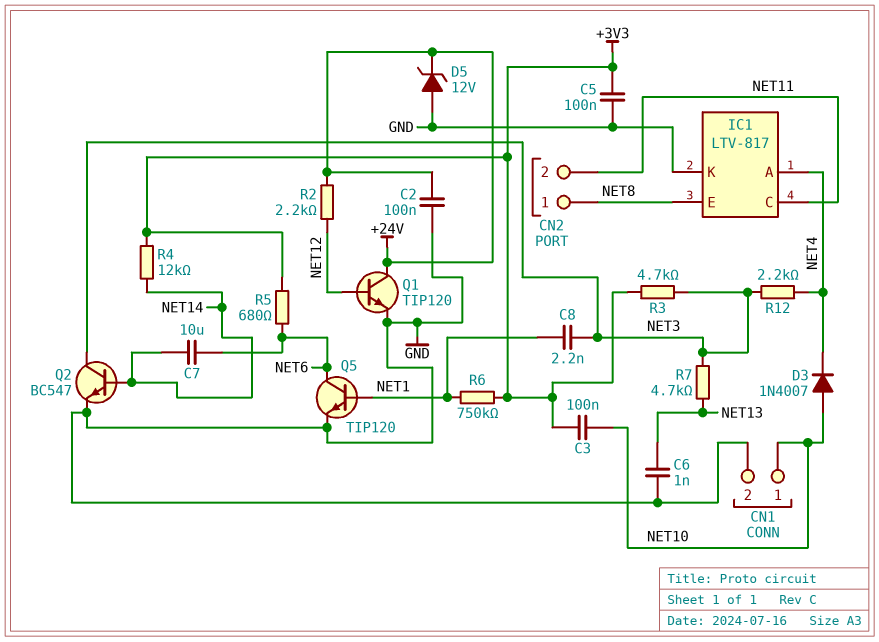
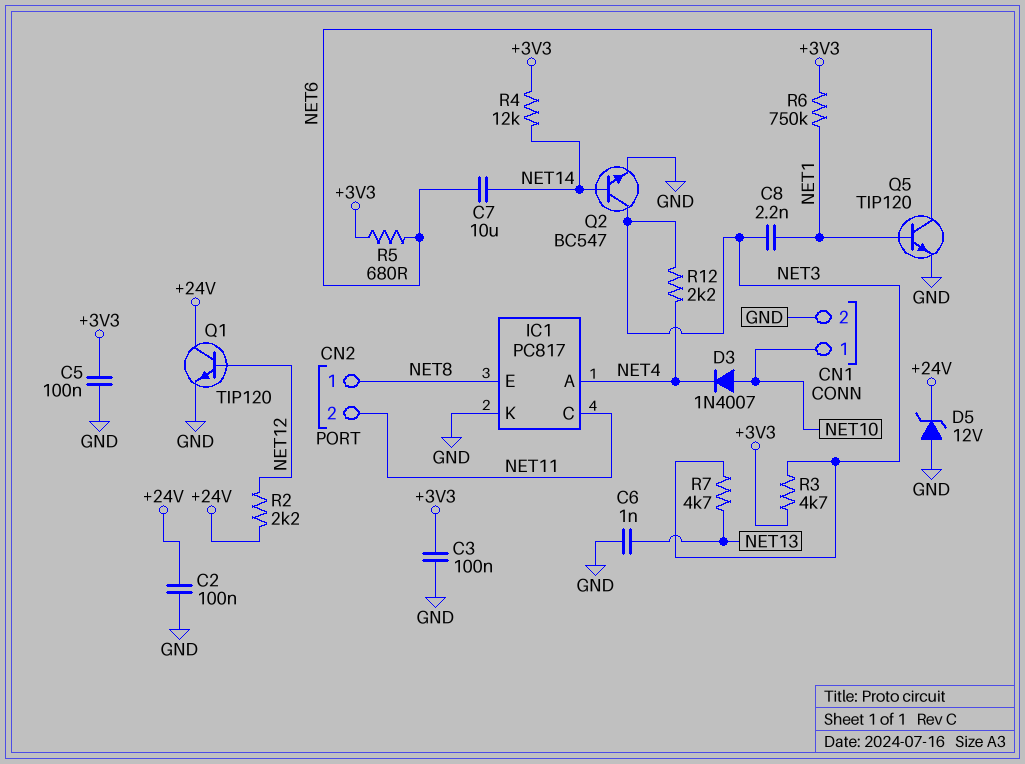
C3: 100nF (+3V3, NET10) -> 100nF (+3V3, GND)
IC1: LTV-817 -> PC817

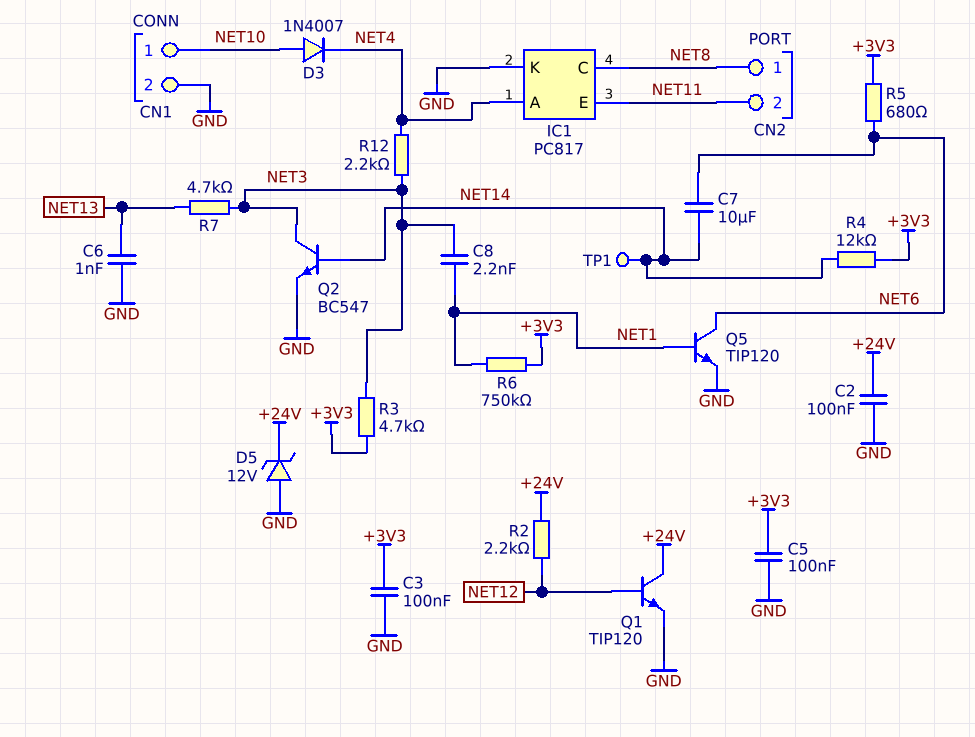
IC1 pin C: NET11 -> NET8
IC1 pin E: NET8 -> NET11
TP1: none -> test point (NET14)

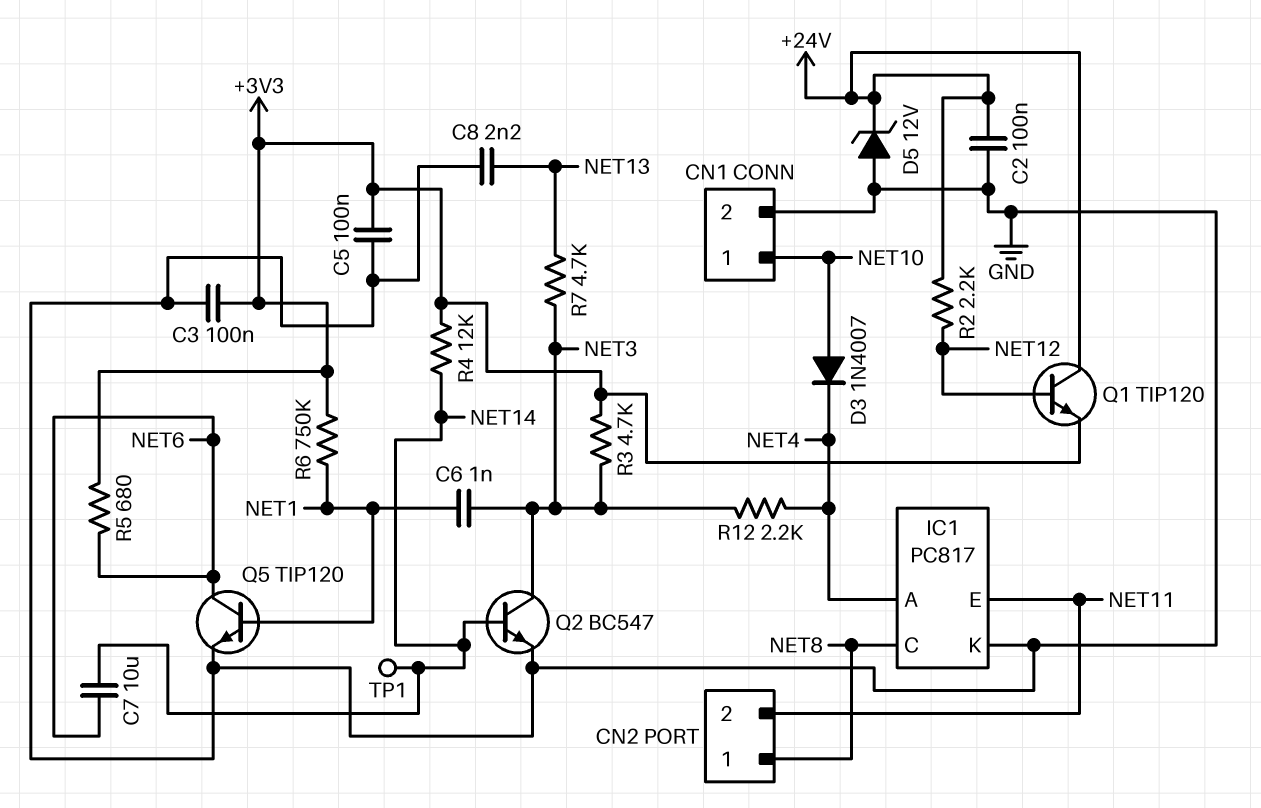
C6: 1nF (GND, NET13) -> 1nF (NET1, NET3)
C8: 2.2nF (NET1, NET3) -> 2.2nF (GND, NET13)
Q1: NPN TIP120 (B NET12, C +24V, E GND) -> NPN TIP120 (B NET12, C +24V, E +3V3)

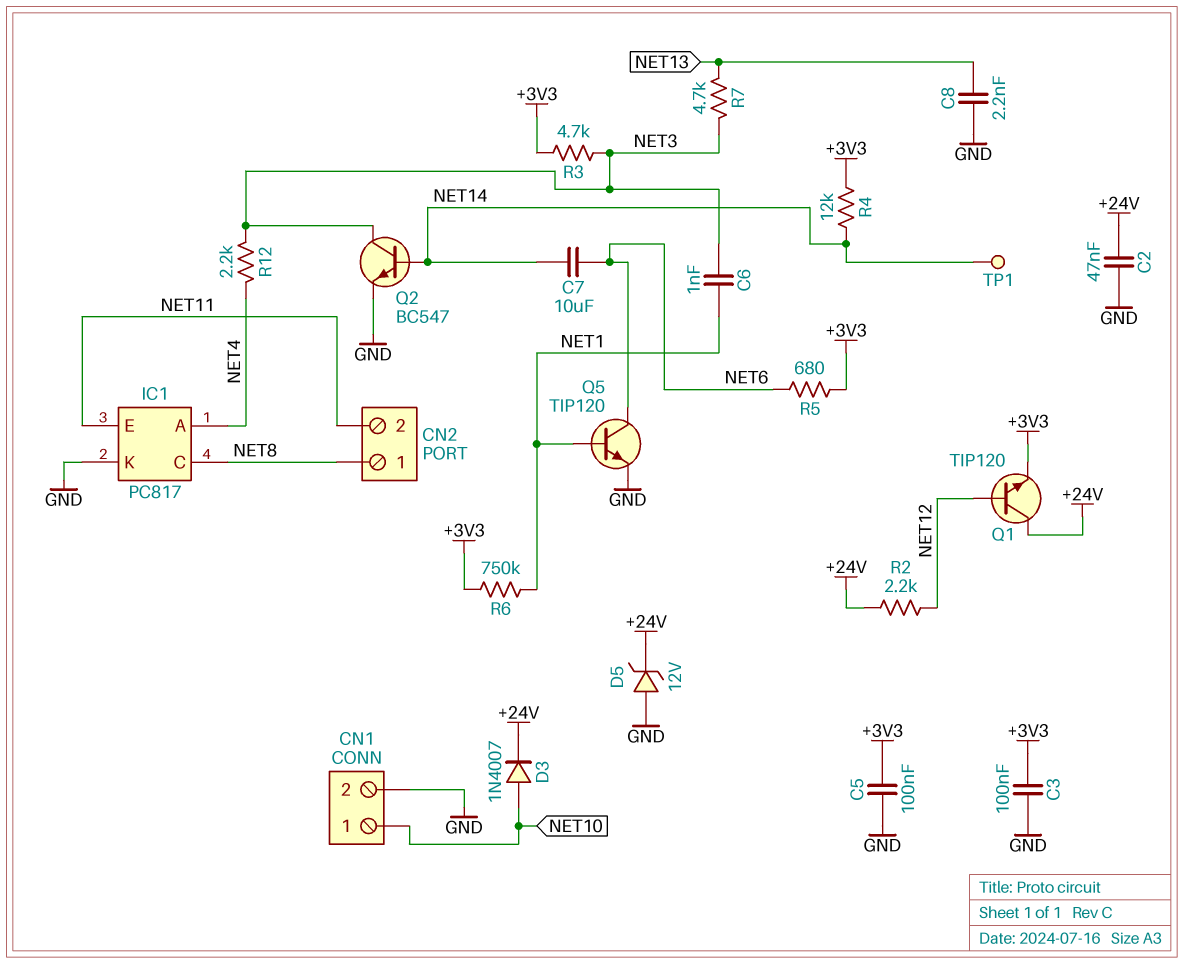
C2: 100nF (+24V, GND) -> 47nF (+24V, GND)
D3: diode 1N4007 (A NET10, K NET4) -> diode 1N4007 (A NET10, K +24V)

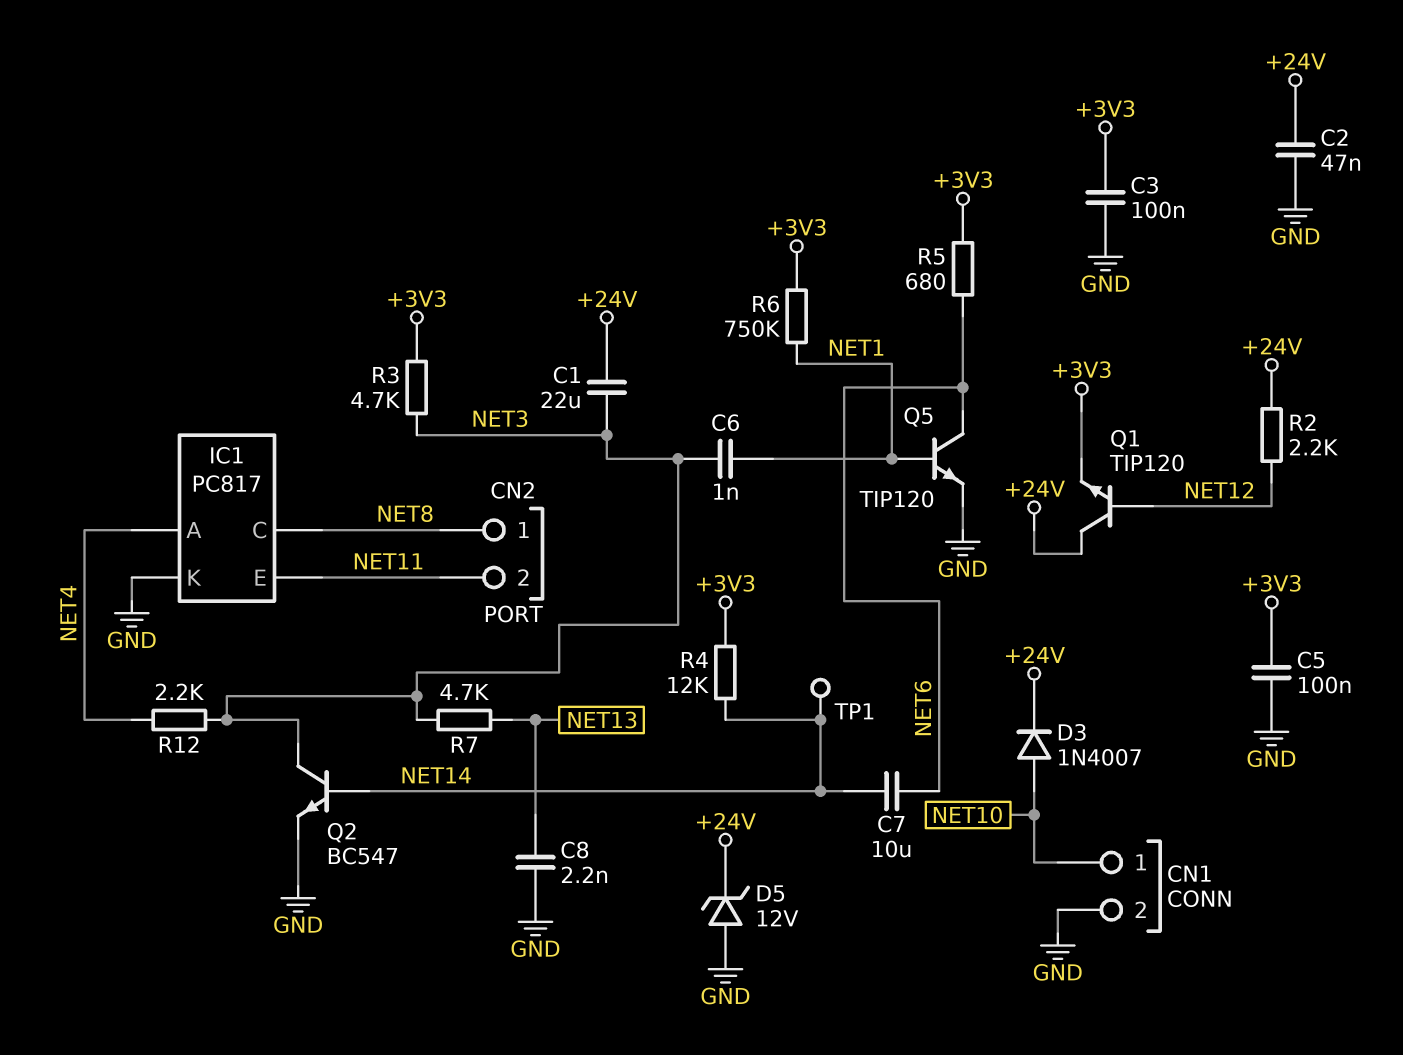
C1: none -> 22uF (+24V, NET3)

